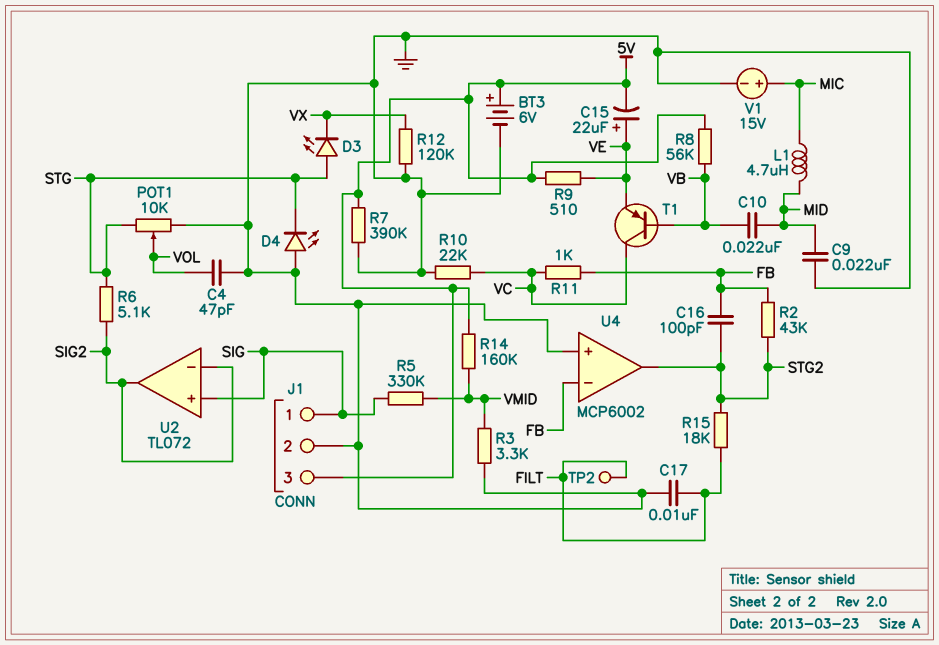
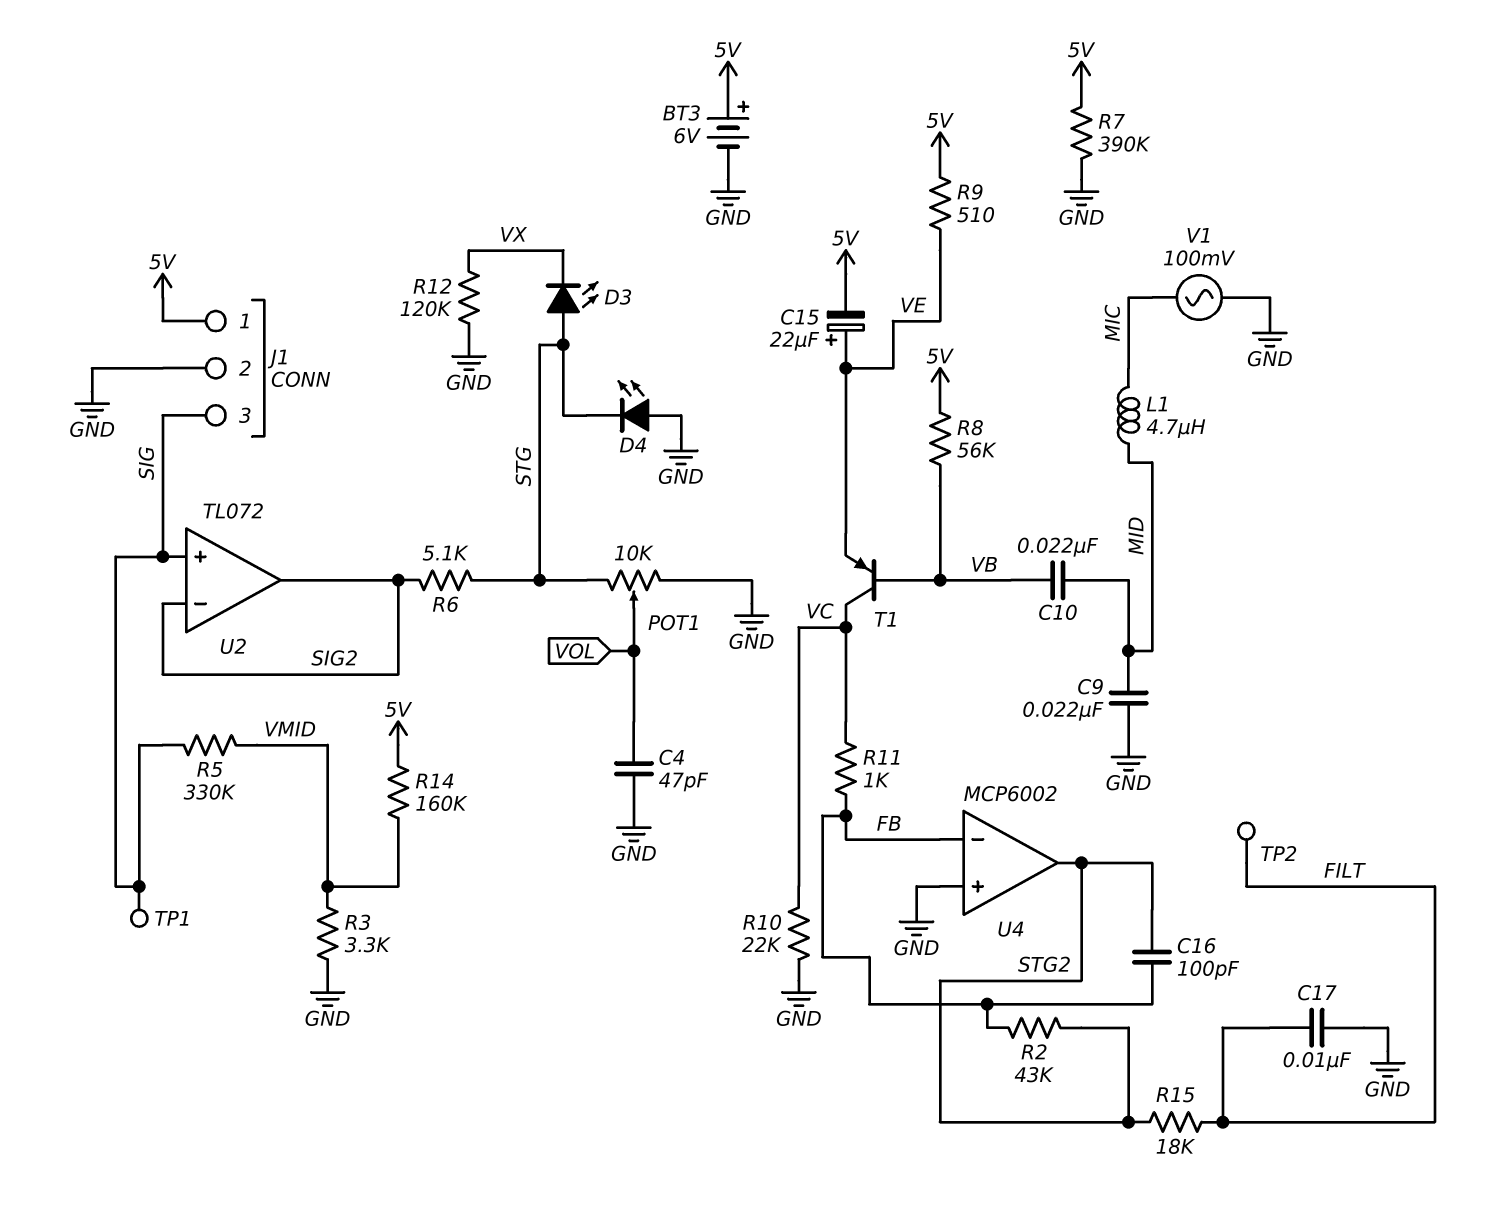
J1 pin 1: SIG -> 5V
J1 pin 3: 5V -> SIG
TP1: none -> test point (SIG)
V1: 15V (plus MIC, minus GND) -> AC 100mV (GND, MIC)

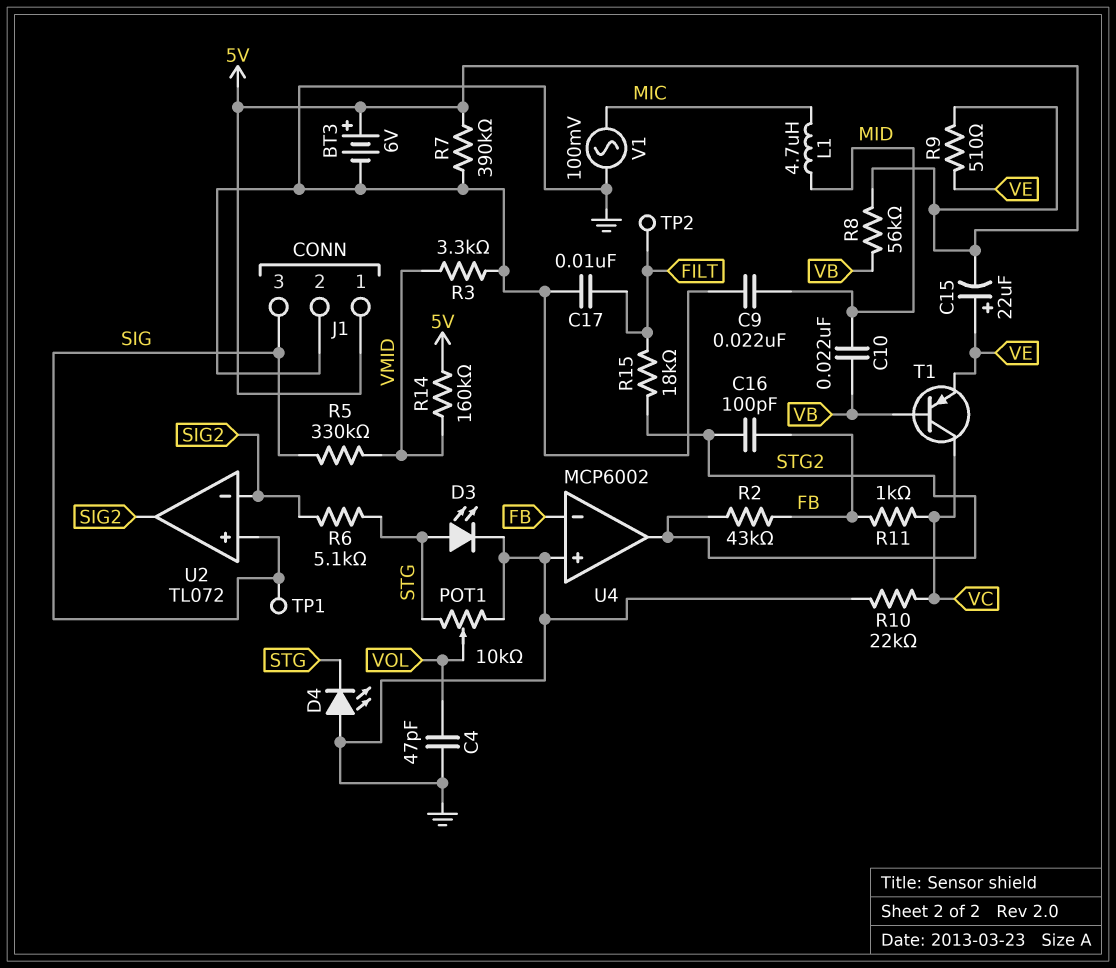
D3: LED (A STG, K VX) -> LED (A STG, K GND)
R12: 120k (GND, VX) -> none

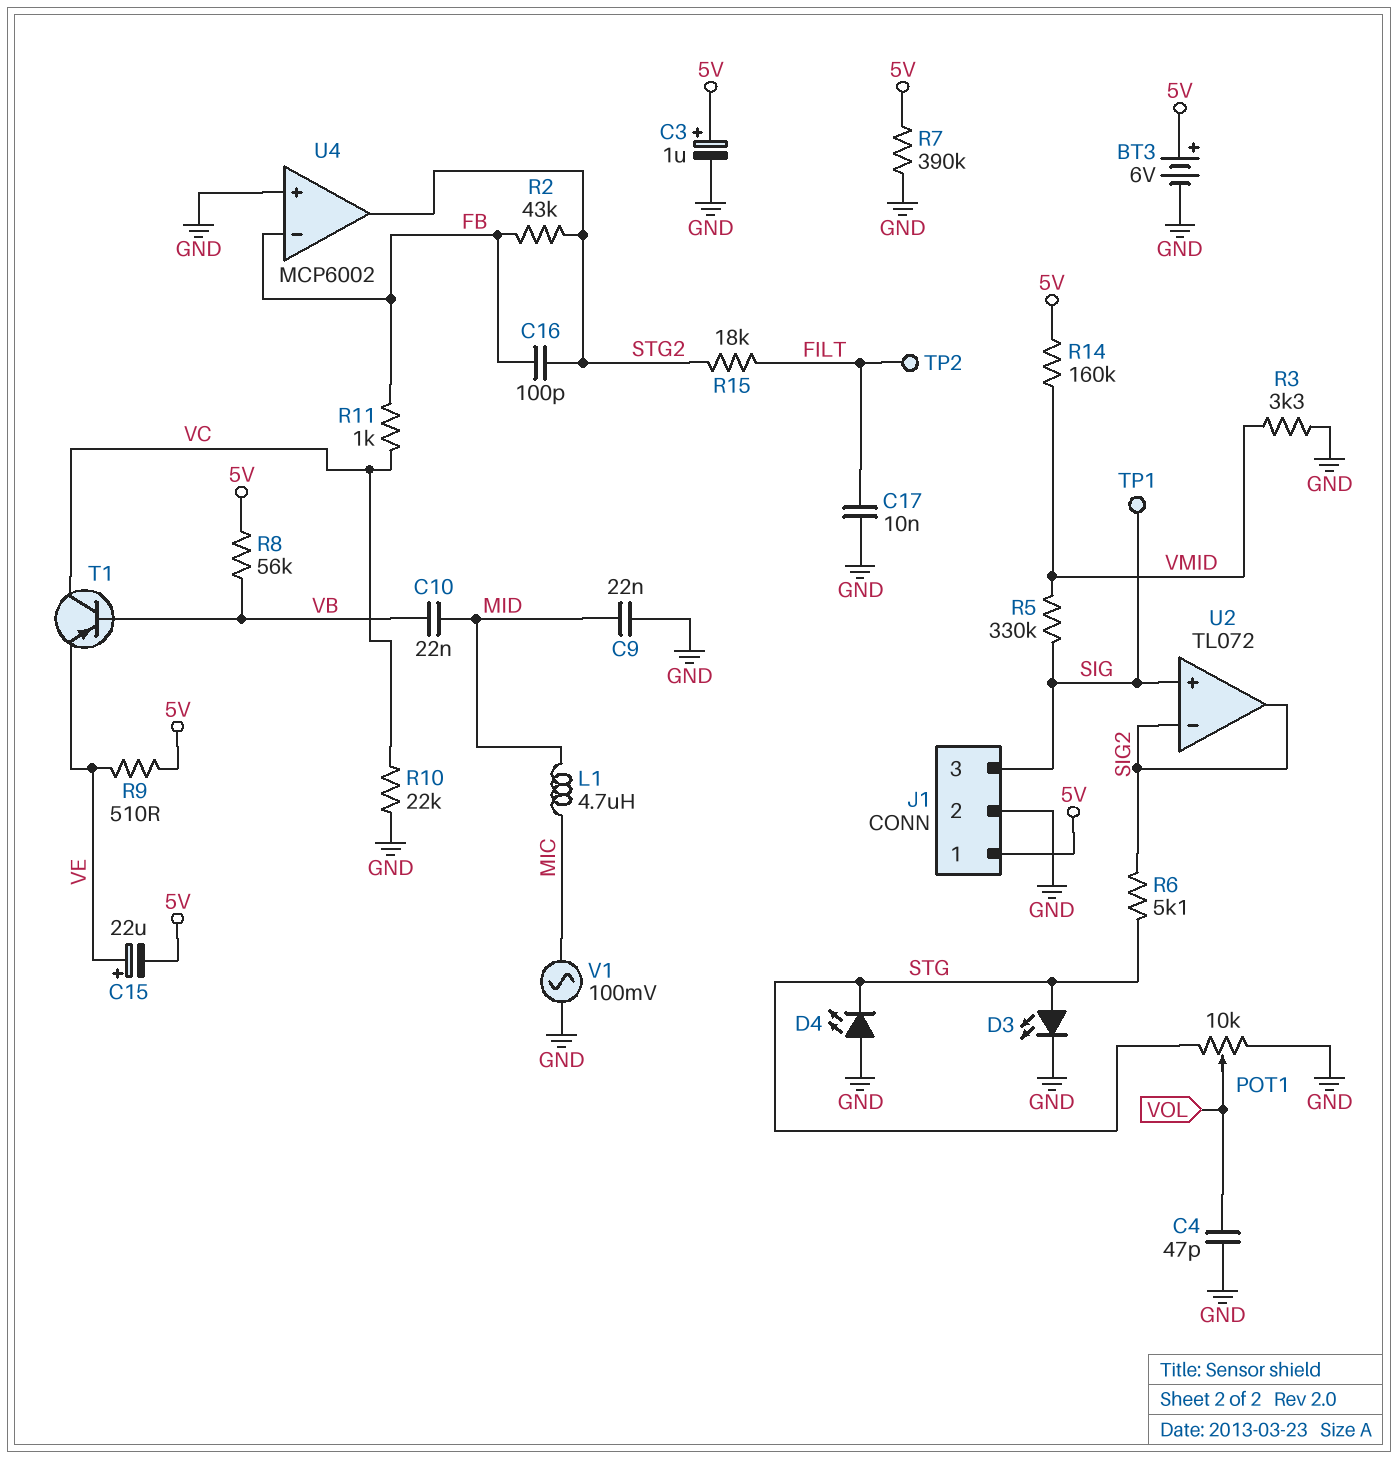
C3: none -> 1uF (plus 5V, minus GND)

